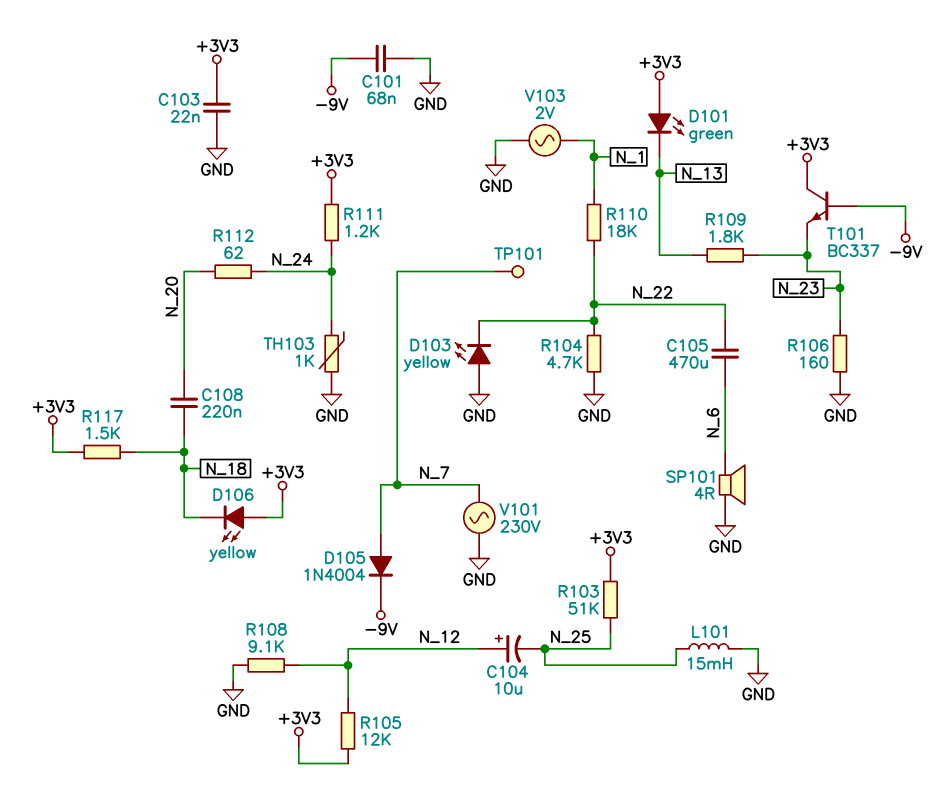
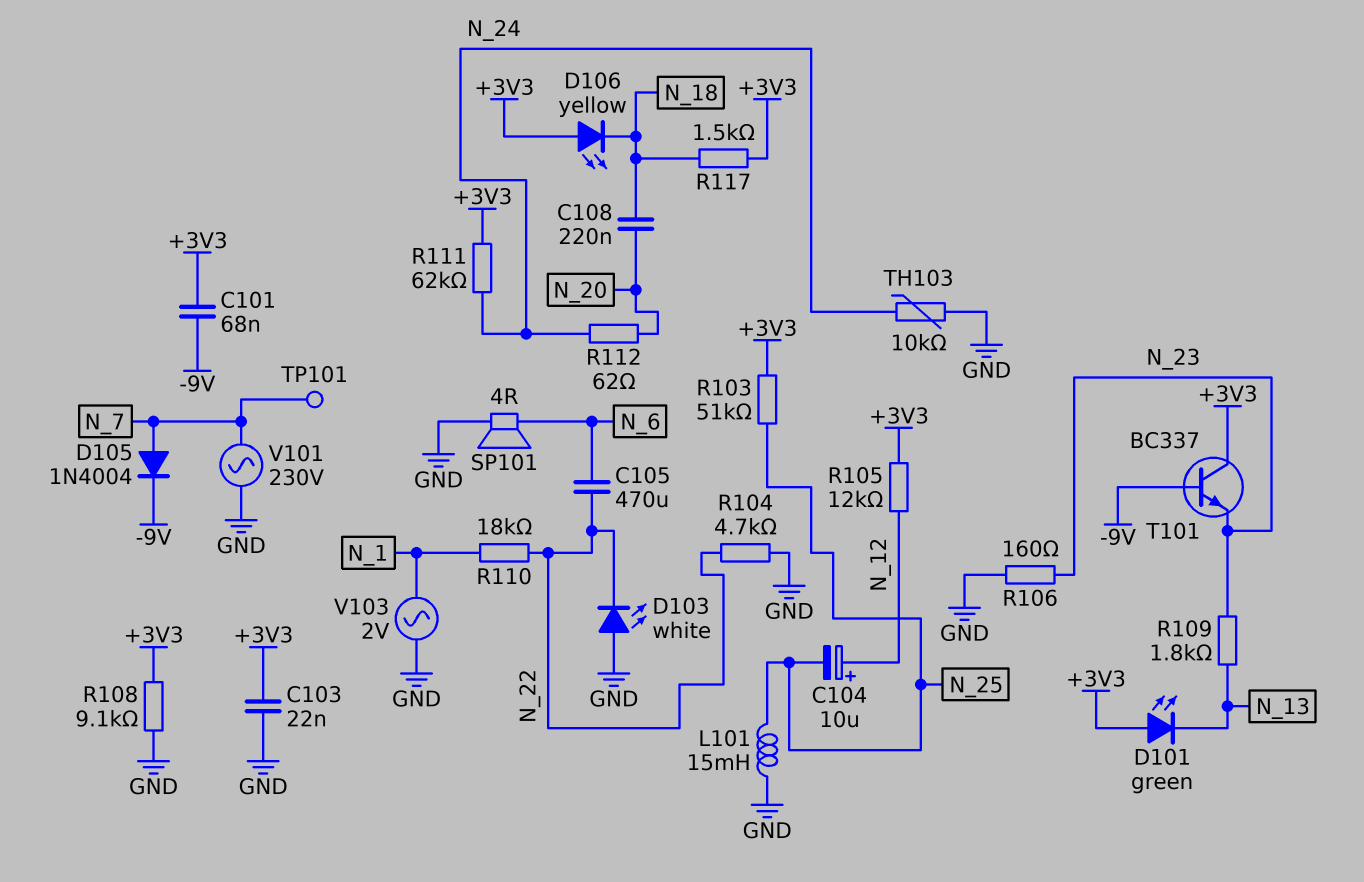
C101: 68nF (-9V, GND) -> 68nF (+3V3, -9V)
D103: LED yellow (A GND, K N_22) -> LED white (A GND, K N_22)
R108: 9.1k (GND, N_12) -> 9.1k (+3V3, GND)
R111: 1.2k (+3V3, N_24) -> 62k (+3V3, N_24)
TH103: 1k (GND, N_24) -> 10k (GND, N_24)

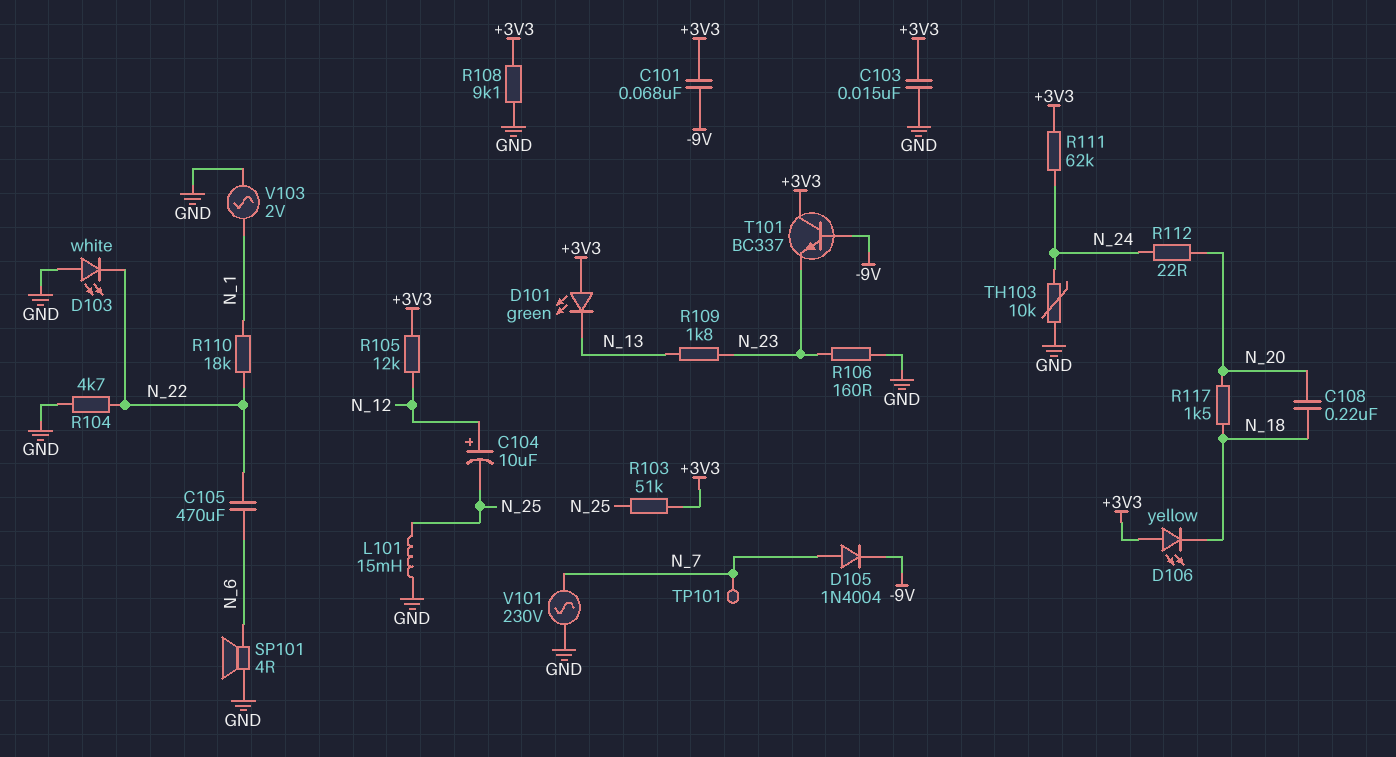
C103: 22nF (+3V3, GND) -> 15nF (+3V3, GND)
R112: 62 (N_20, N_24) -> 22 (N_20, N_24)
R117: 1.5k (+3V3, N_18) -> 1.5k (N_18, N_20)

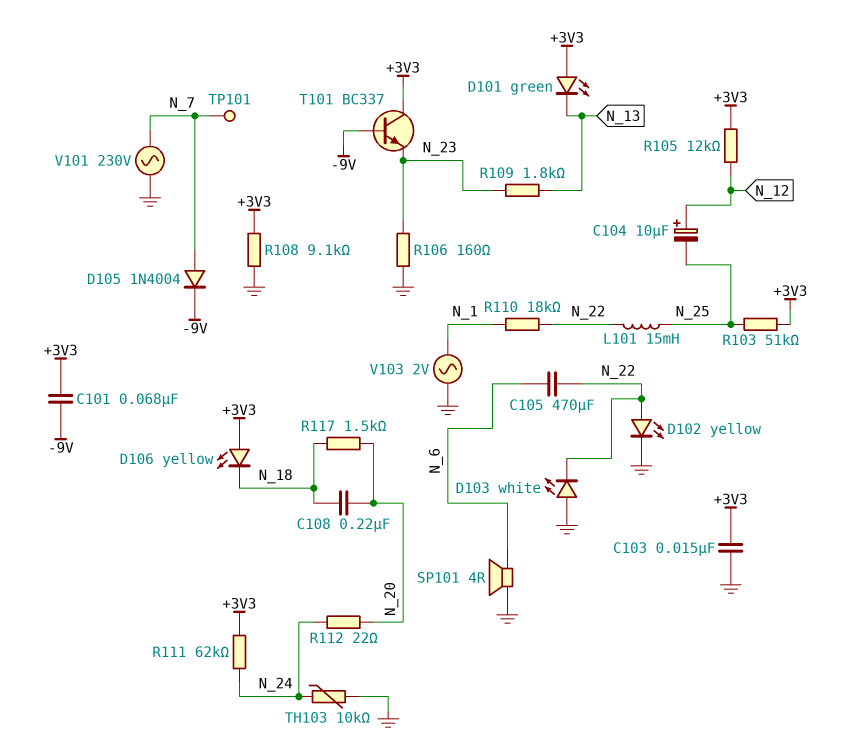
D102: none -> LED yellow (A N_22, K GND)
L101: 15mH (GND, N_25) -> 15mH (N_22, N_25)
R104: 4.7k (GND, N_22) -> none

